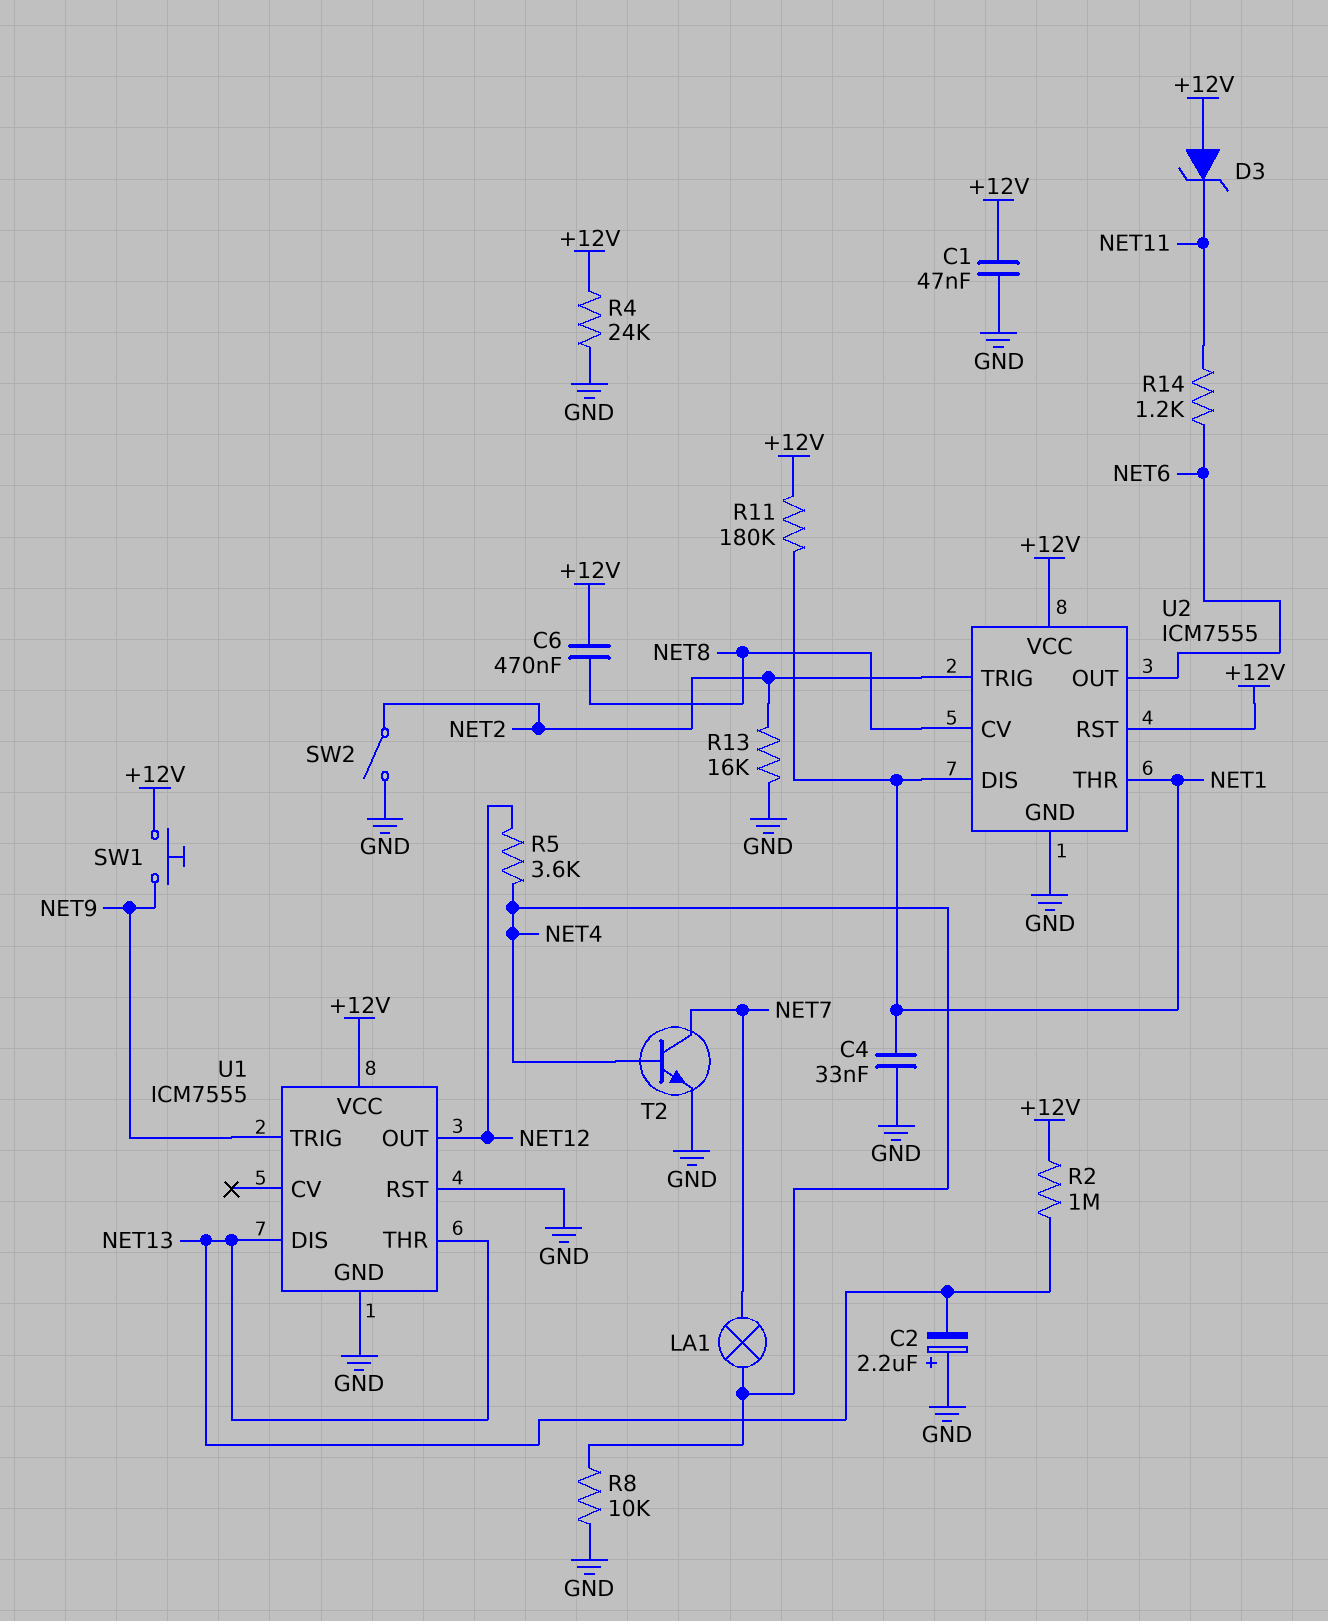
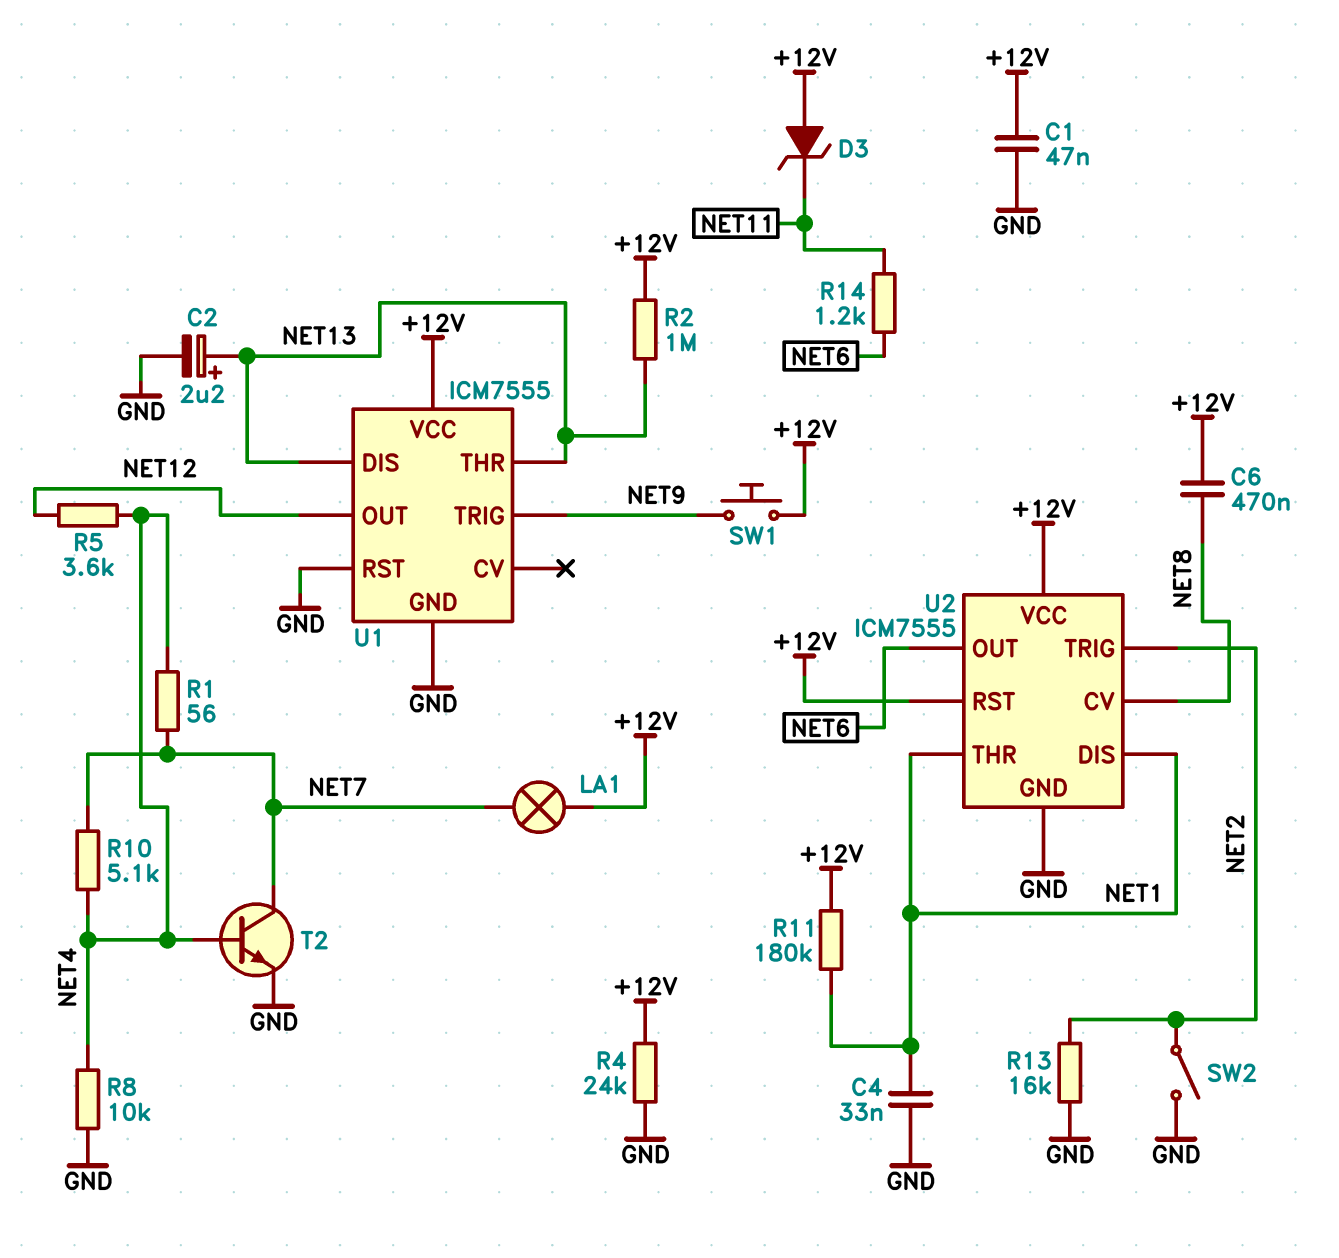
C2: 2.2uF (plus GND, minus NET13) -> 2.2uF (plus NET13, minus GND)
LA1: lamp (NET4, NET7) -> lamp (+12V, NET7)
R1: none -> 56 (NET4, NET7)
R10: none -> 5.1k (NET4, NET7)

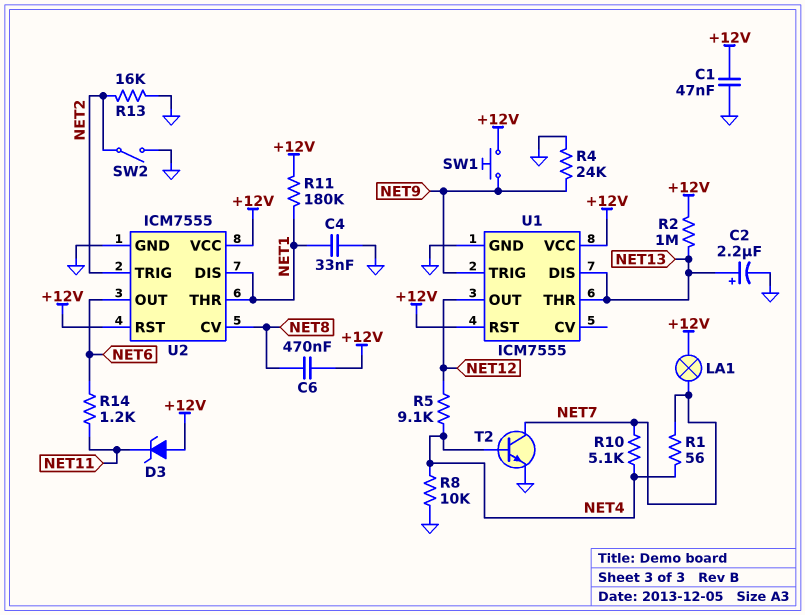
R4: 24k (+12V, GND) -> 24k (GND, NET9)
R5: 3.6k (NET4, NET12) -> 9.1k (NET4, NET12)
U1 pin RST: GND -> +12V

